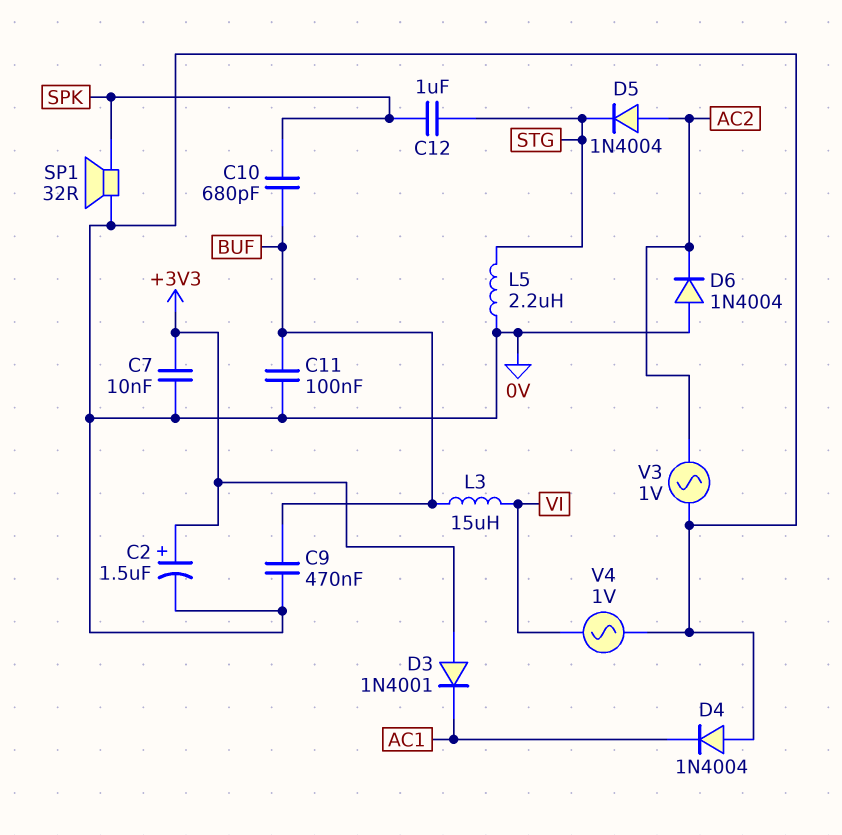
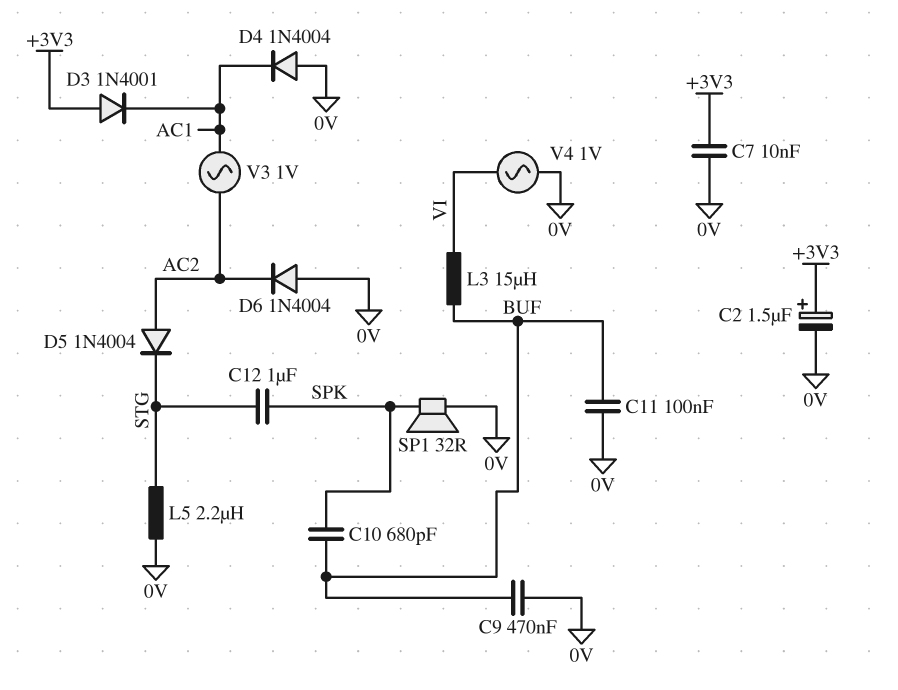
V3: AC 1V (0V, AC2) -> AC 1V (AC1, AC2)

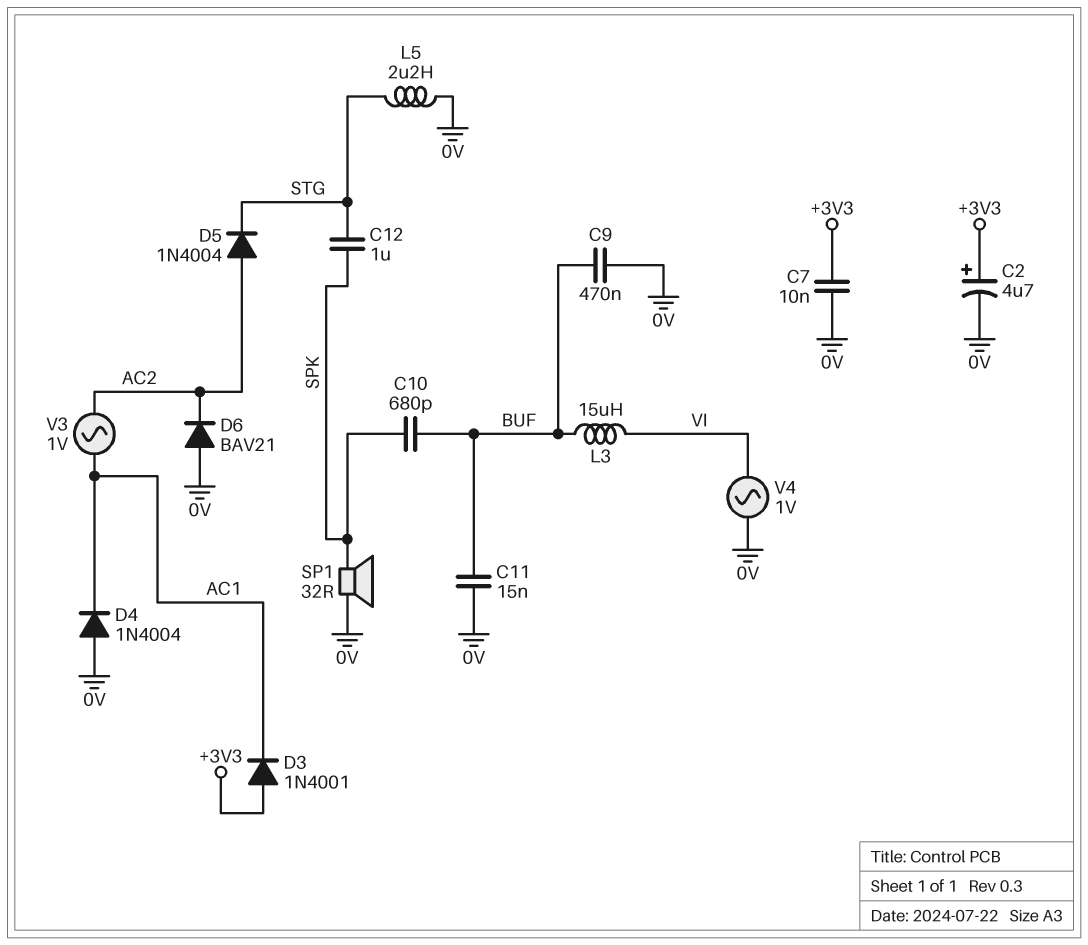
C2: 1.5uF (plus +3V3, minus 0V) -> 4.7uF (plus +3V3, minus 0V)
C11: 100nF (0V, BUF) -> 15nF (0V, BUF)
D6: diode 1N4004 (A 0V, K AC2) -> diode BAV21 (A 0V, K AC2)

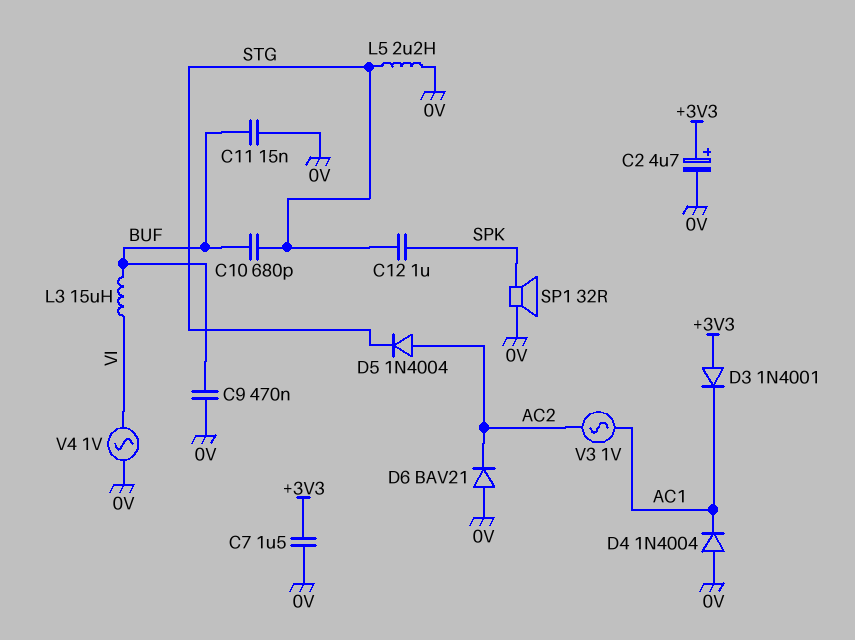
C7: 10nF (+3V3, 0V) -> 1.5uF (+3V3, 0V)
C10: 680pF (BUF, SPK) -> 680pF (BUF, STG)

